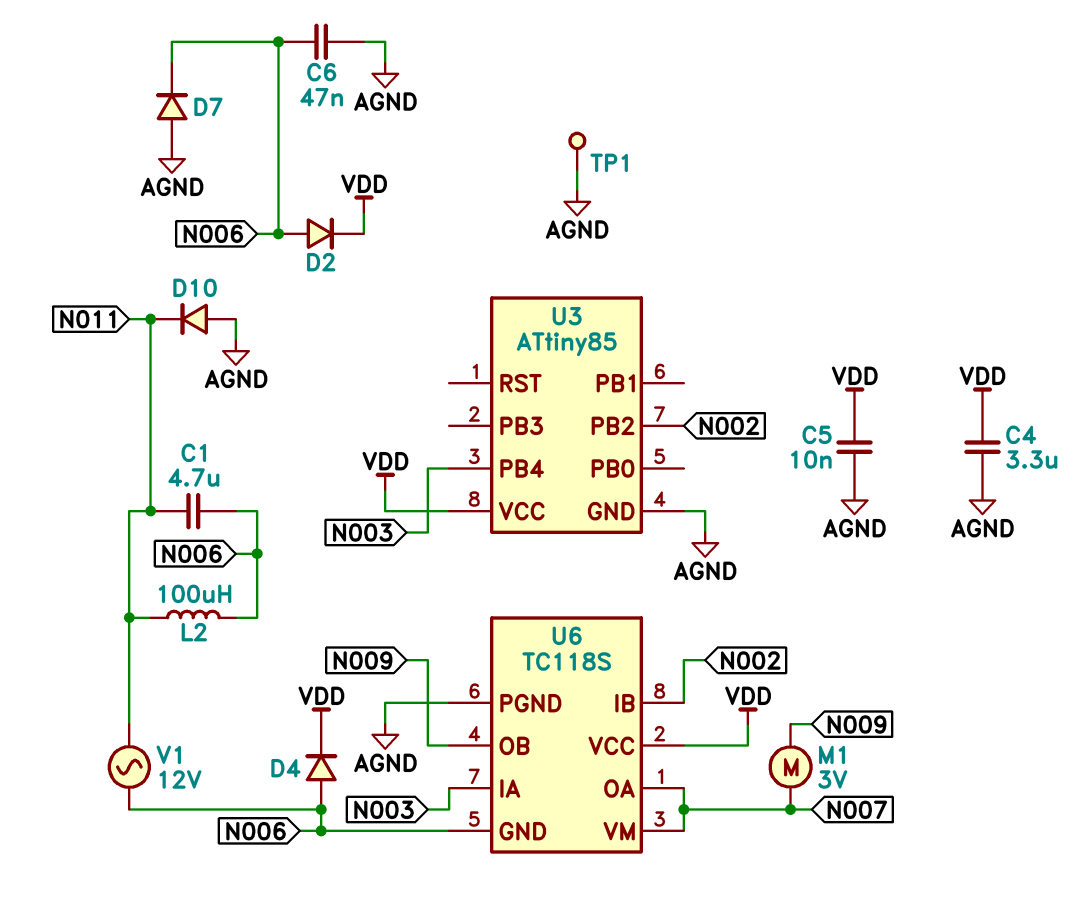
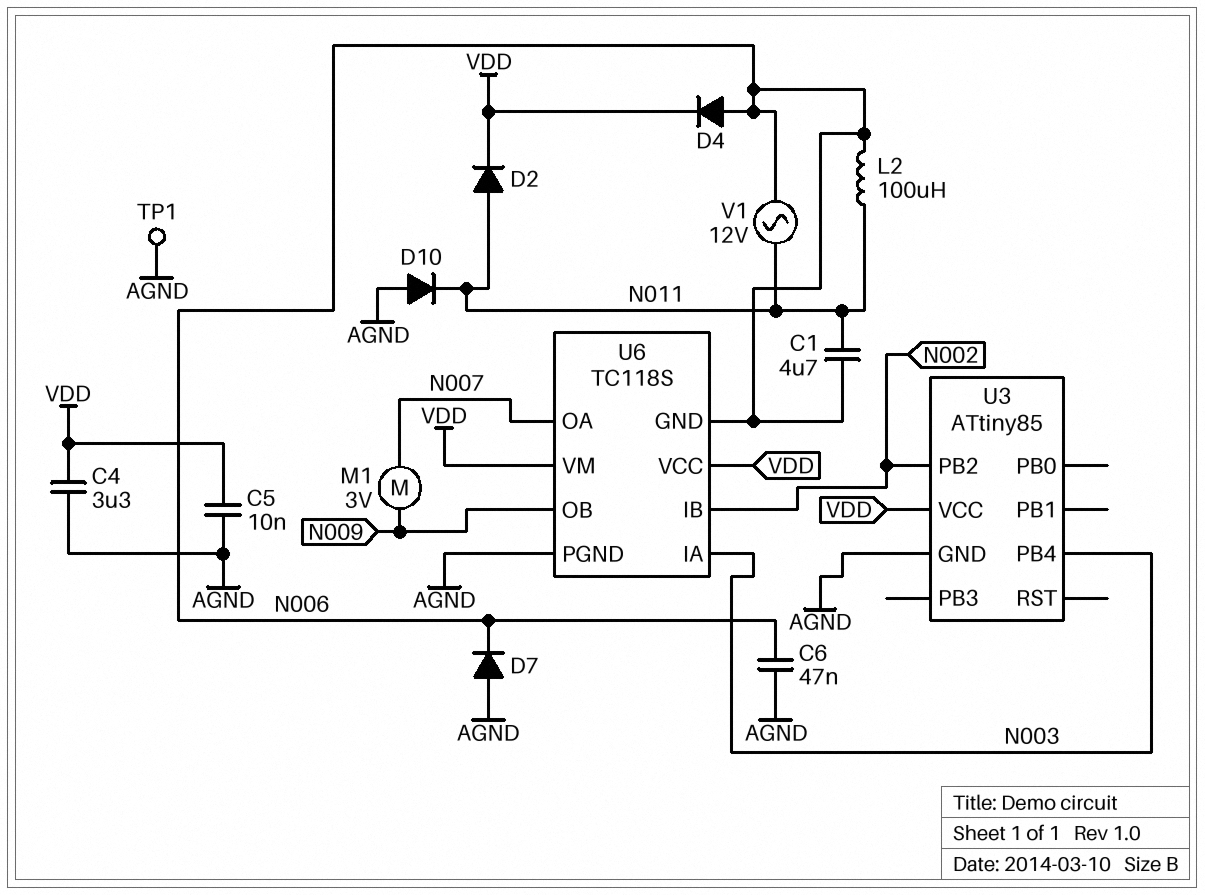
D2: diode (A N006, K VDD) -> diode (A N011, K VDD)
U6 pin VM: N007 -> VDD

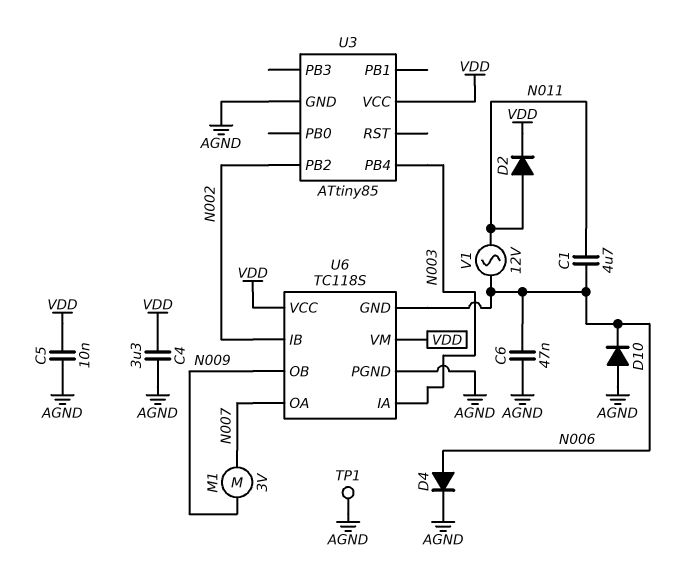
D4: diode (A N006, K VDD) -> diode (A N006, K AGND)
D7: diode (A AGND, K N006) -> none
D10: diode (A AGND, K N011) -> diode (A AGND, K N006)
L2: 100uH (N006, N011) -> none

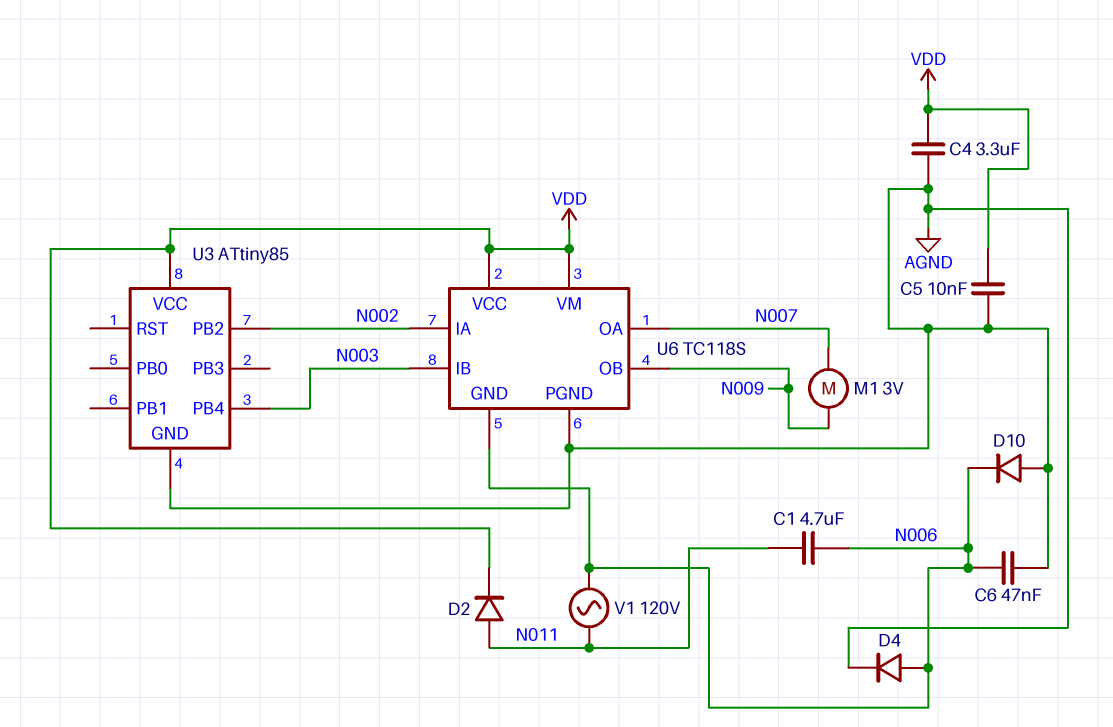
TP1: test point (AGND) -> none
U6 pin IA: N003 -> N002
U6 pin IB: N002 -> N003
V1: AC 12V (N006, N011) -> AC 120V (N006, N011)

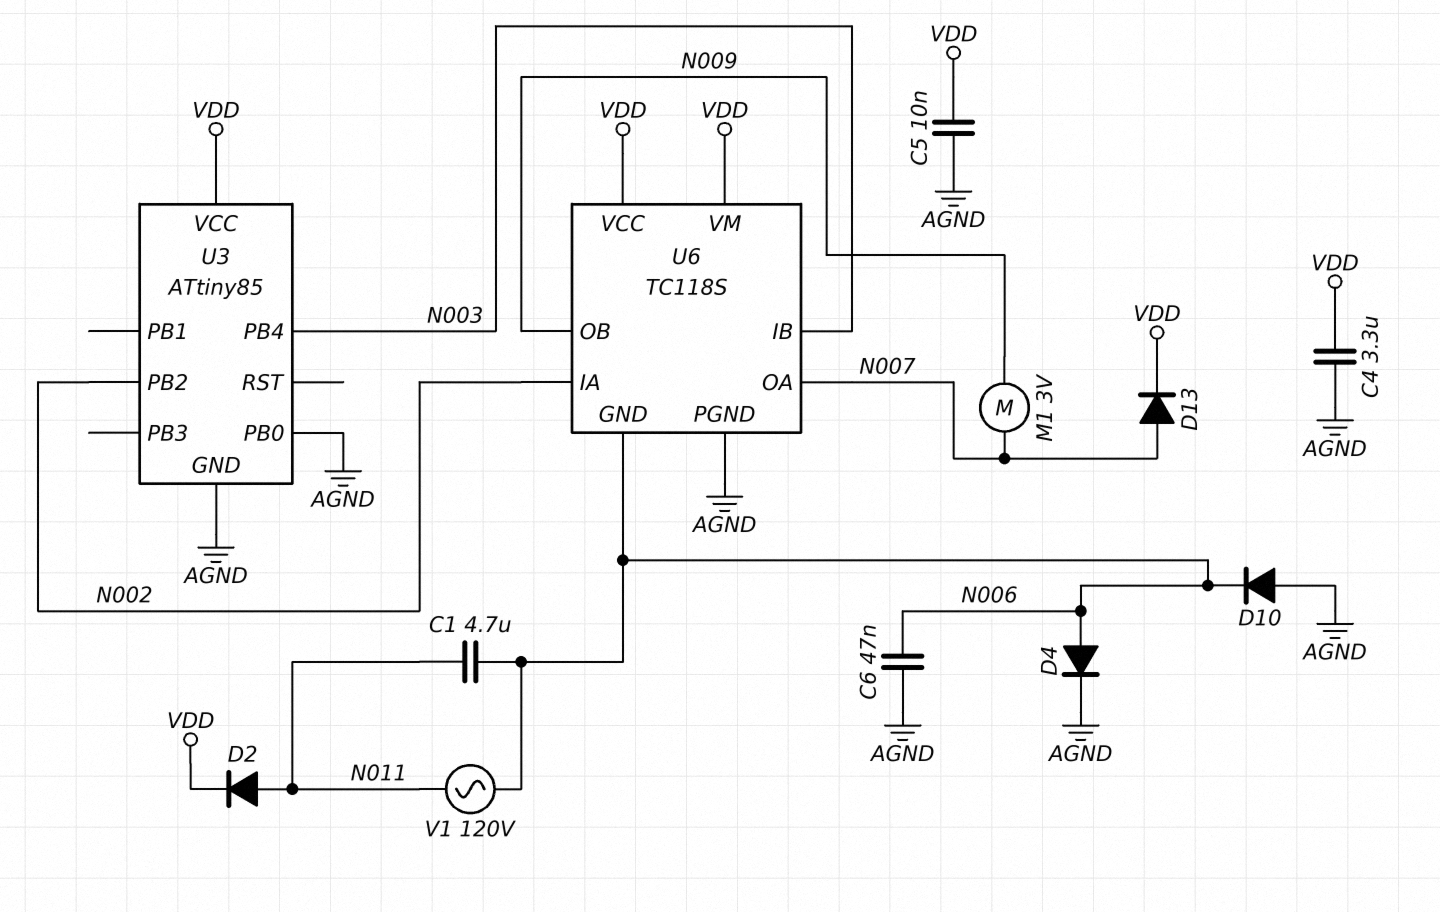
D13: none -> diode (A N007, K VDD)
U3 pin PB0: none -> AGND

